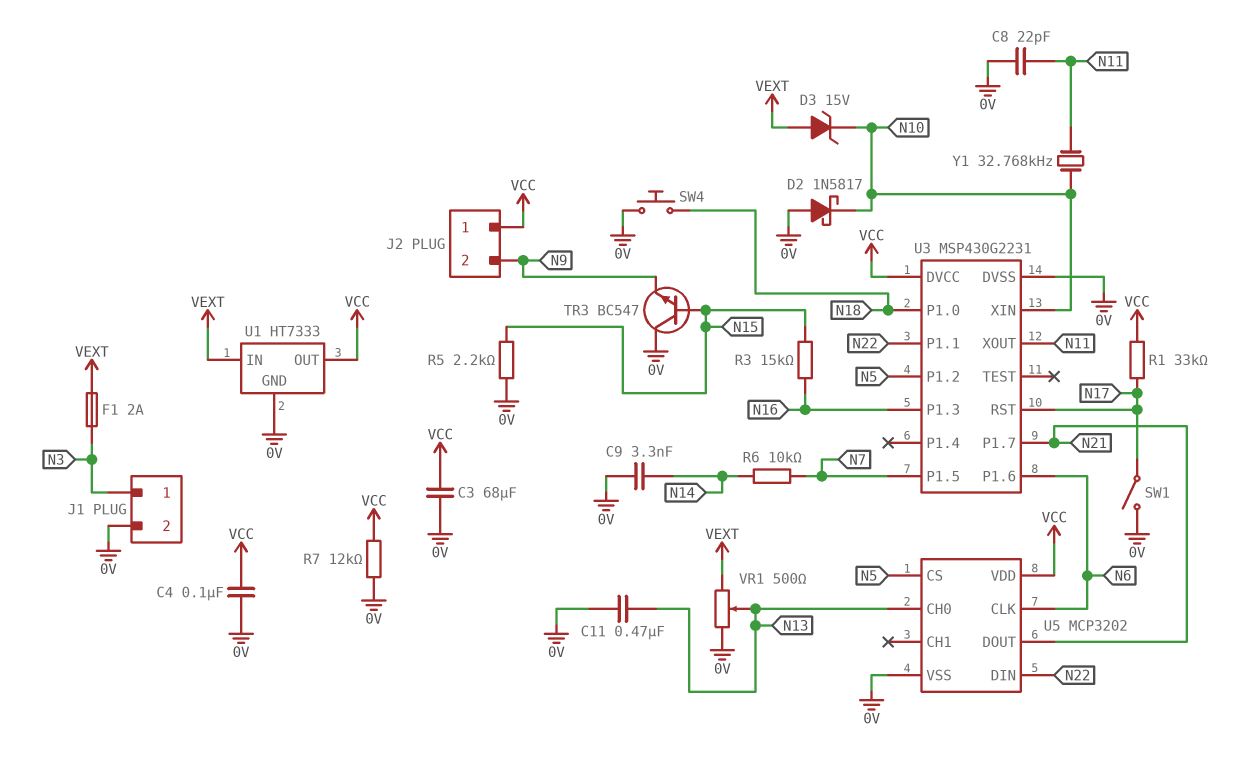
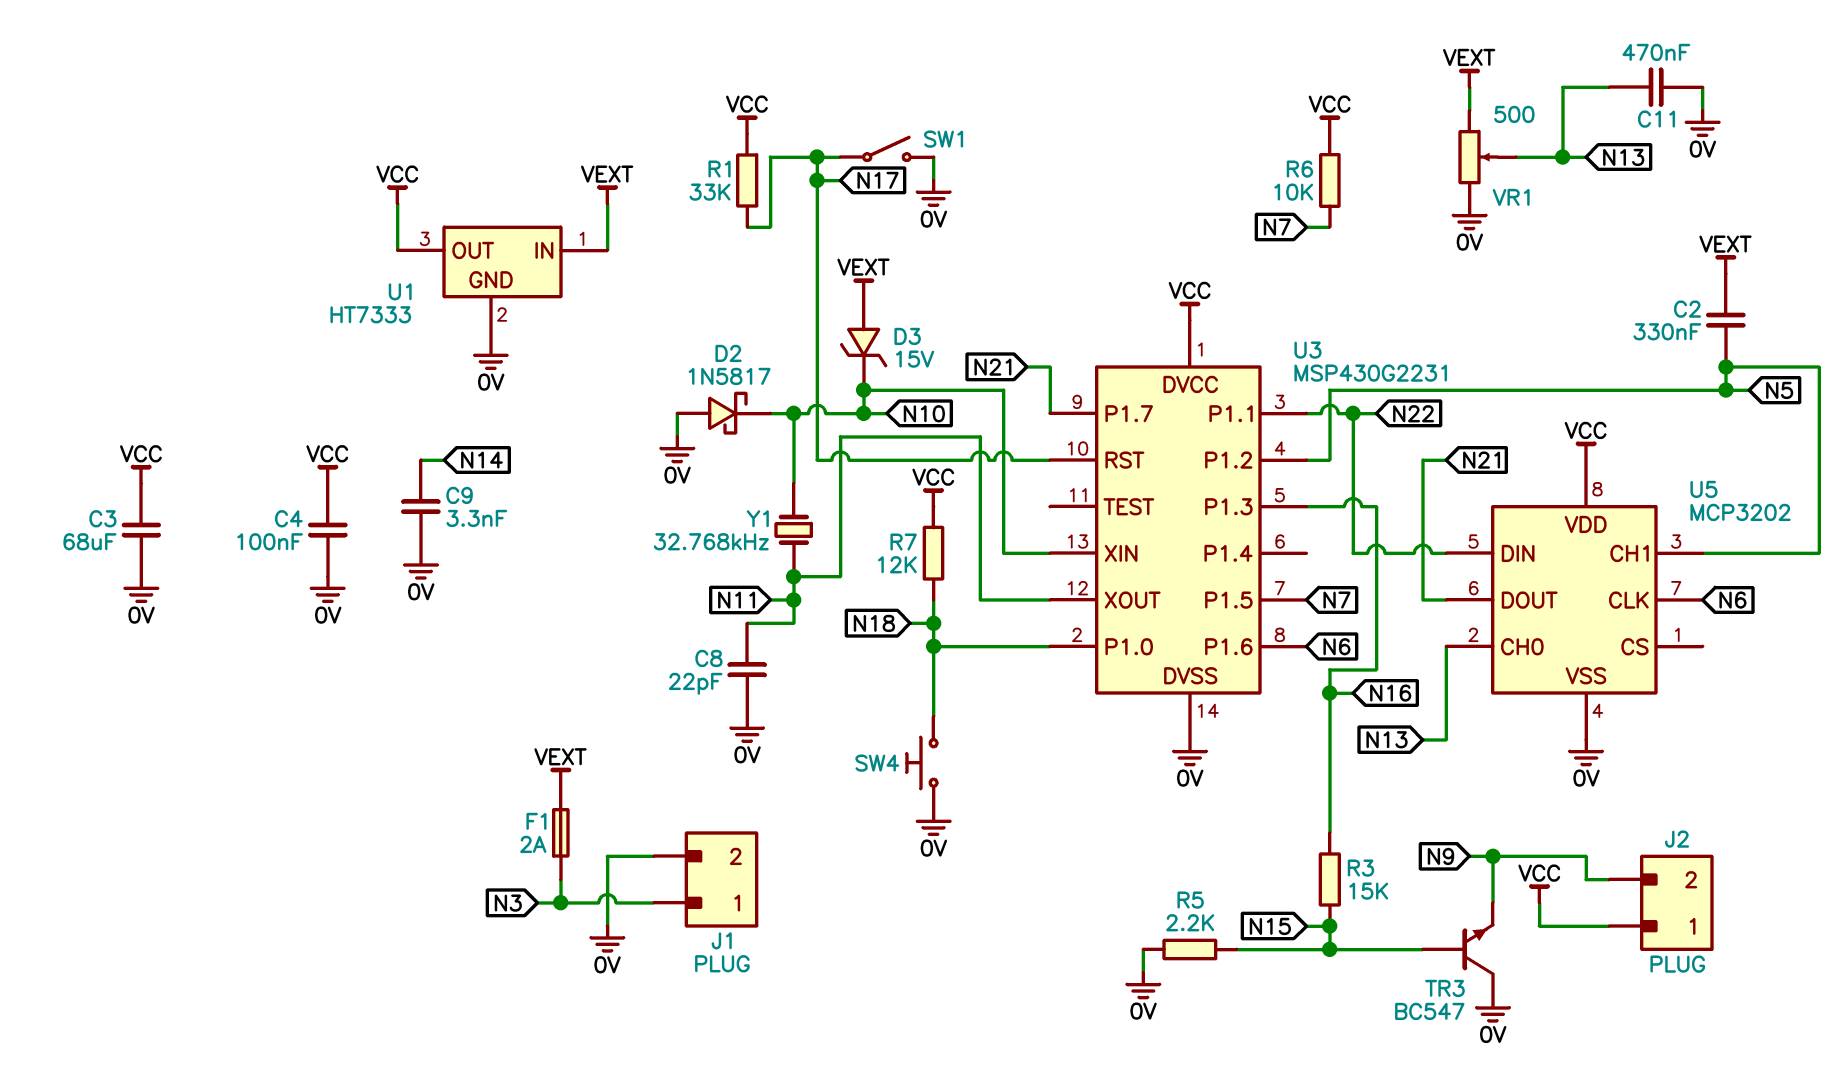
C2: none -> 330nF (N5, VEXT)
R6: 10k (N7, N14) -> 10k (N7, VCC)
R7: 12k (0V, VCC) -> 12k (N18, VCC)
U5 pin CH1: none -> N5
U5 pin CS: N5 -> none

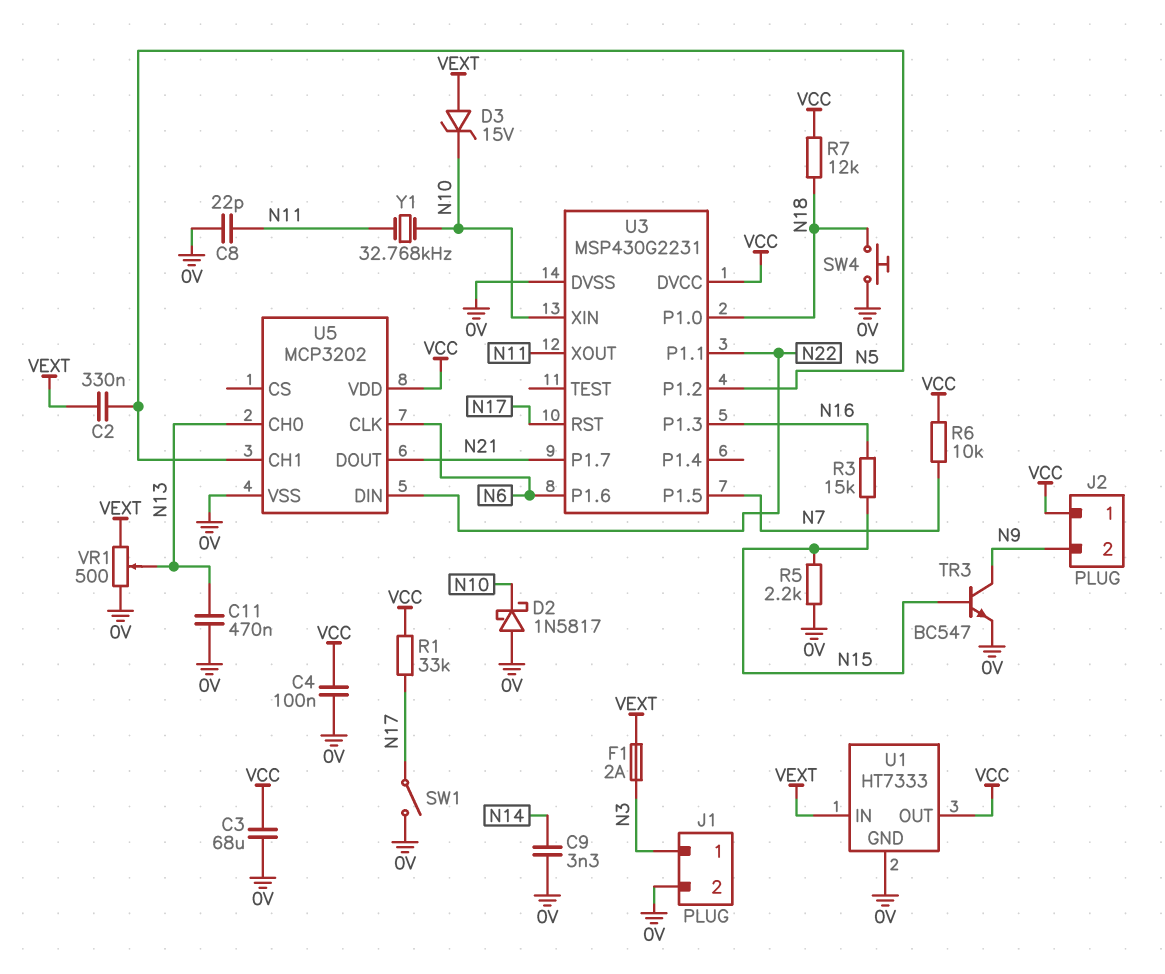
TR3: NPN BC547 (B N15, C 0V, E N9) -> NPN BC547 (B N15, C N9, E 0V)

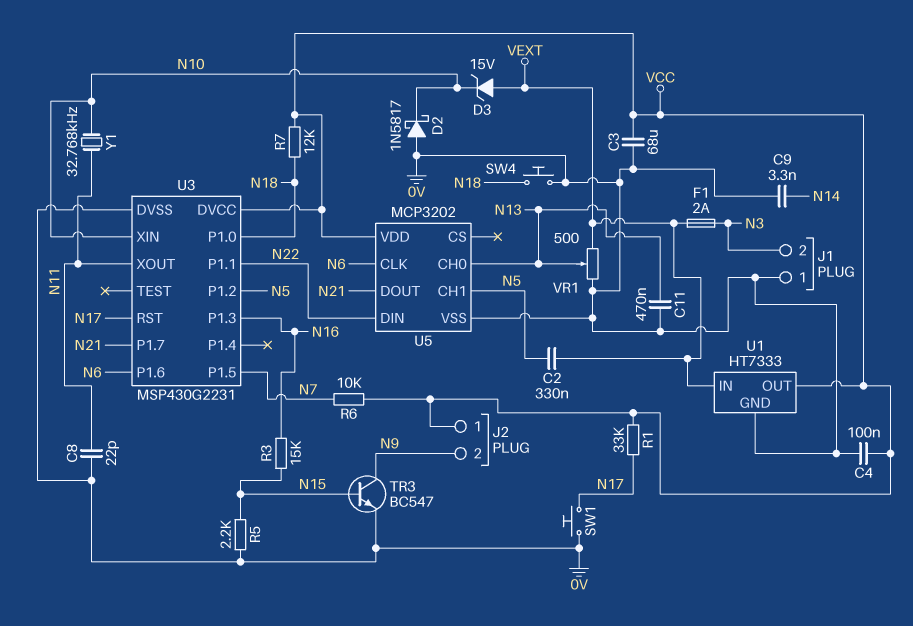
J1 pin 1: N3 -> 0V
J1 pin 2: 0V -> N3
SW1: switch (0V, N17) -> button (0V, N17)

